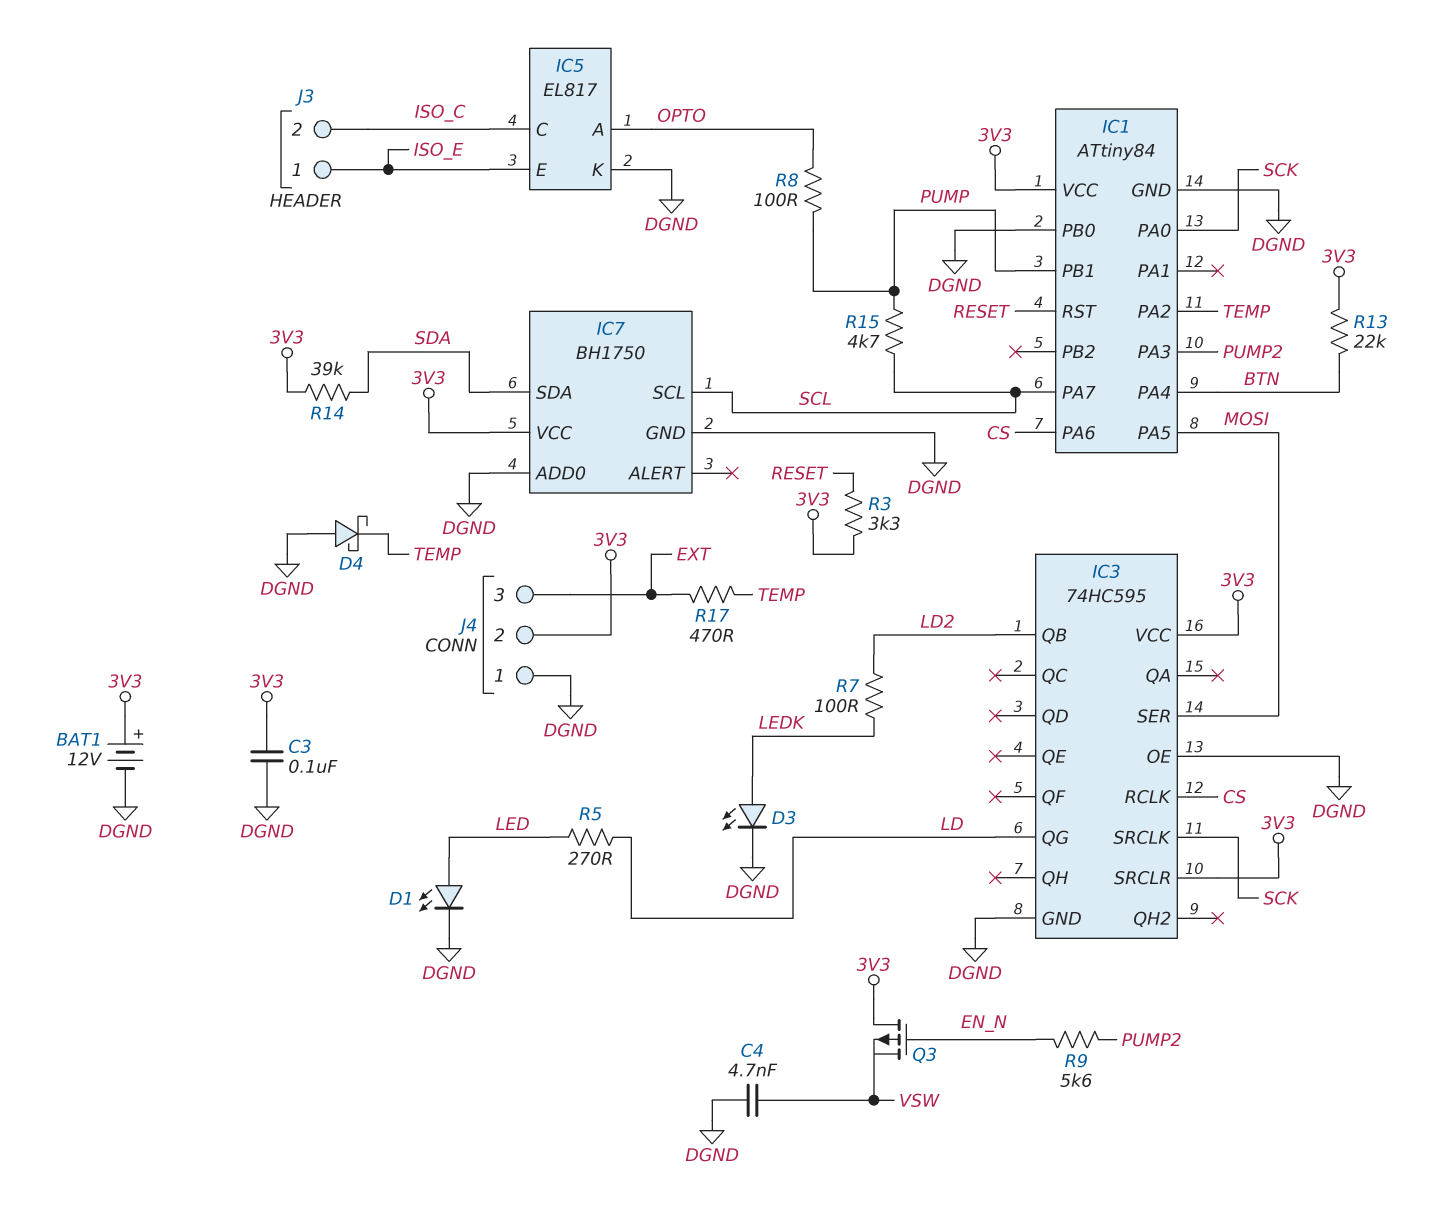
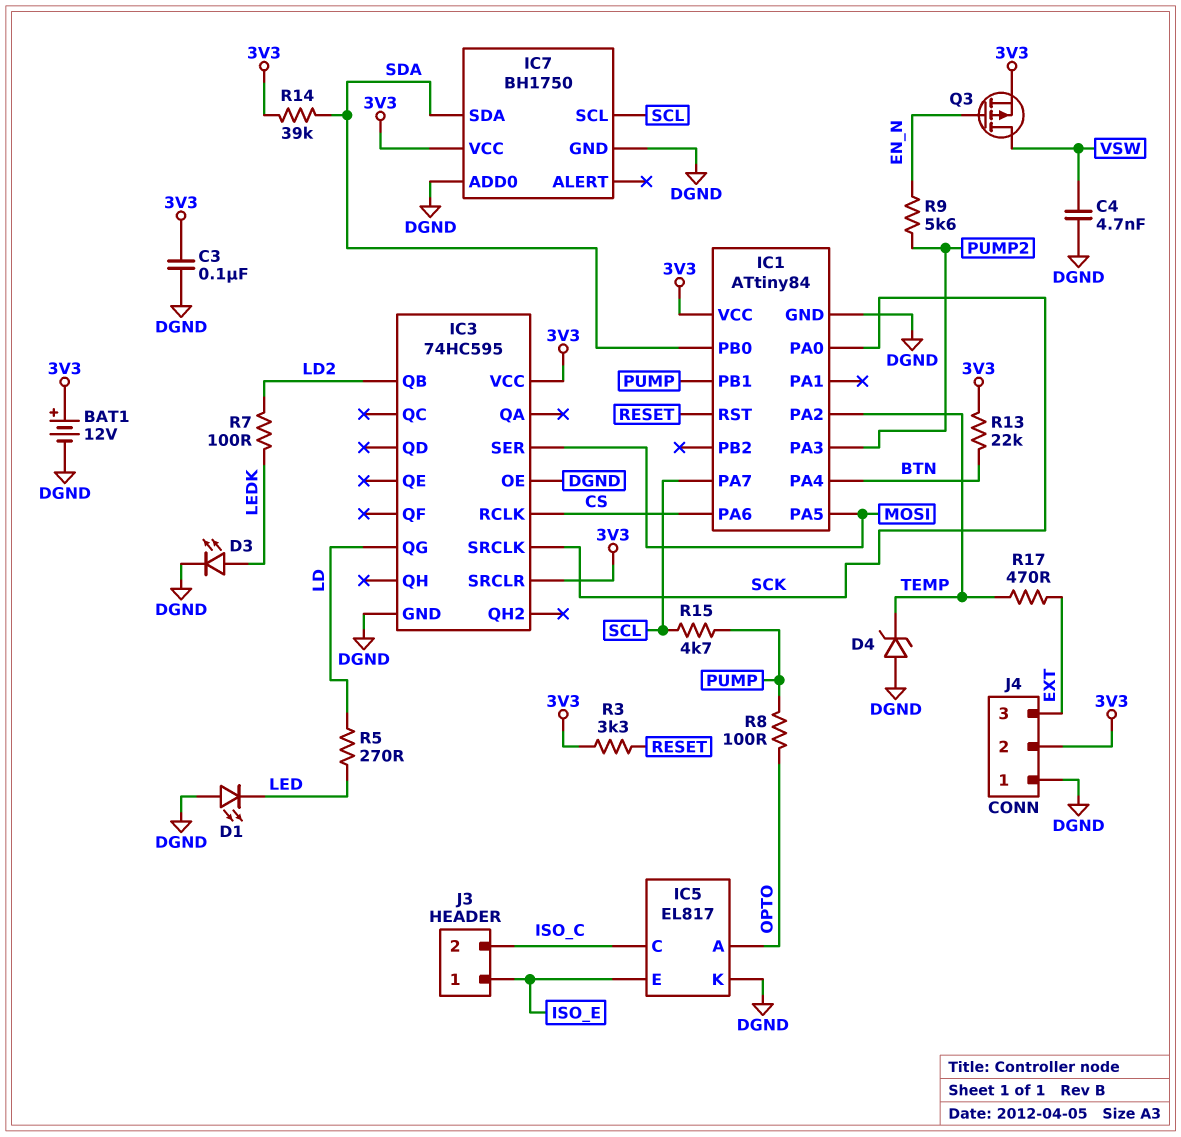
D1: LED (A LED, K DGND) -> LED (A DGND, K LED)
D4: schottky (A DGND, K TEMP) -> zener (A DGND, K TEMP)
IC1 pin PB0: DGND -> SDA
Q3: PMOS (G EN_N, D 3V3, S VSW) -> PMOS (G EN_N, D VSW, S 3V3)

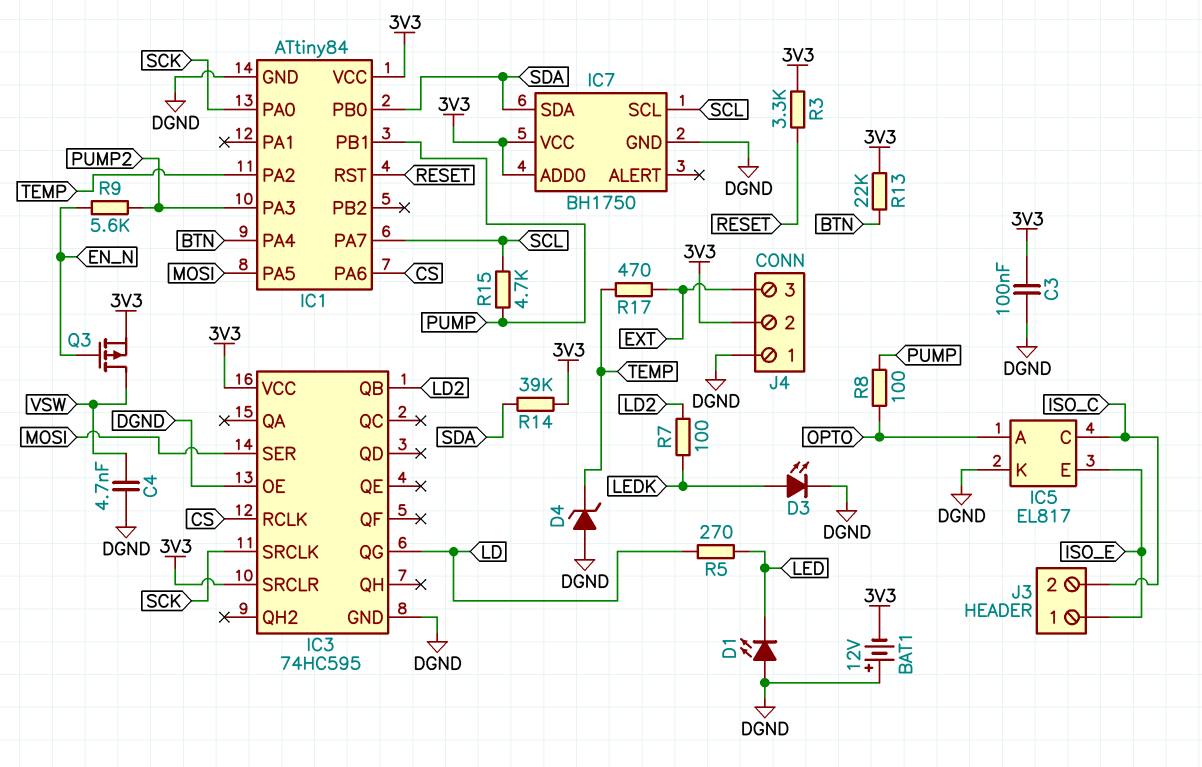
BAT1: 12V (plus 3V3, minus DGND) -> 12V (plus DGND, minus 3V3)
IC7 pin ADD0: DGND -> 3V3

